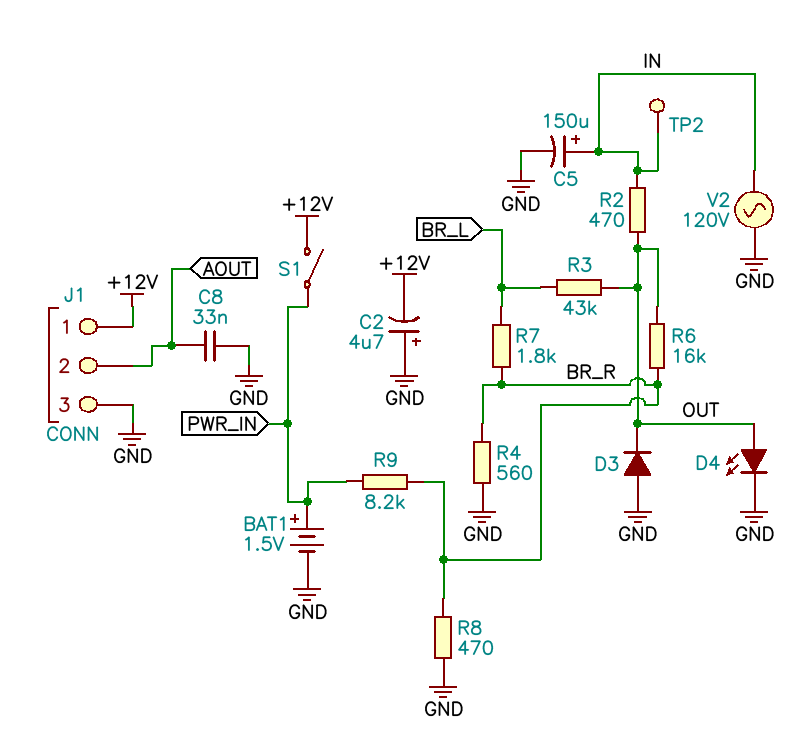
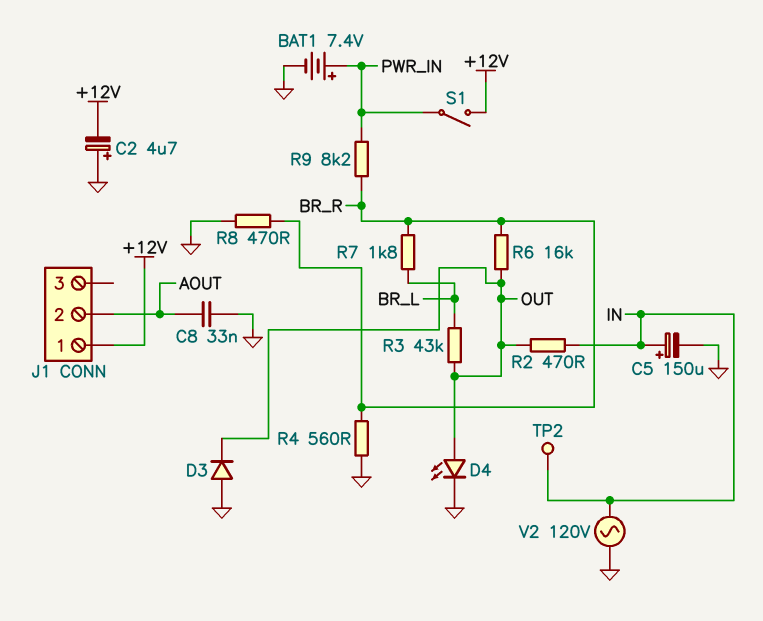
BAT1: 1.5V (plus PWR_IN, minus GND) -> 7.4V (plus PWR_IN, minus GND)
J1 pin 3: GND -> none

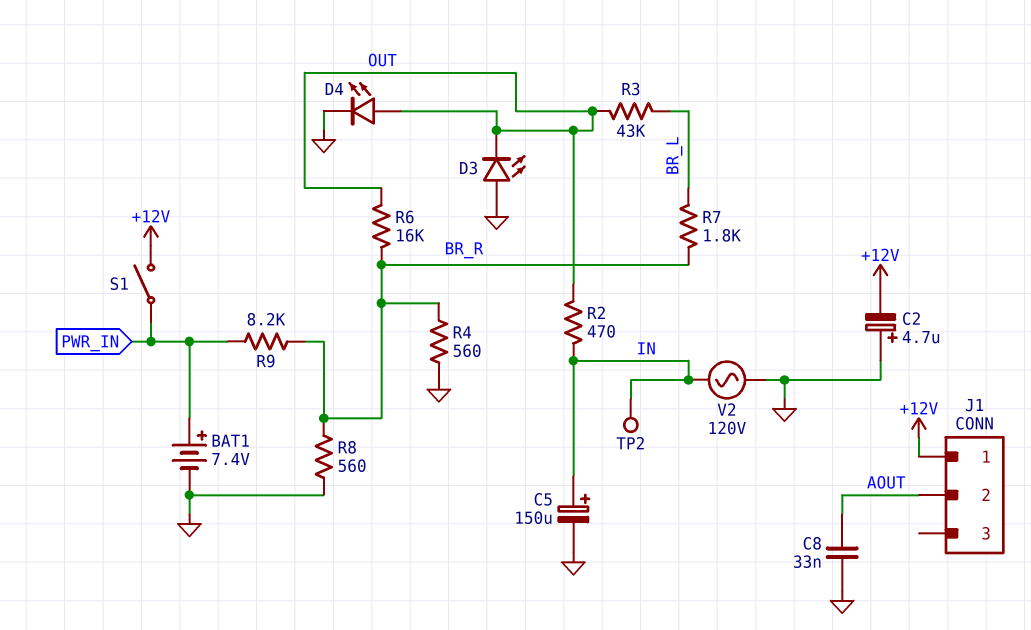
D3: diode (A GND, K OUT) -> LED (A GND, K OUT)
R8: 470 (BR_R, GND) -> 560 (BR_R, GND)

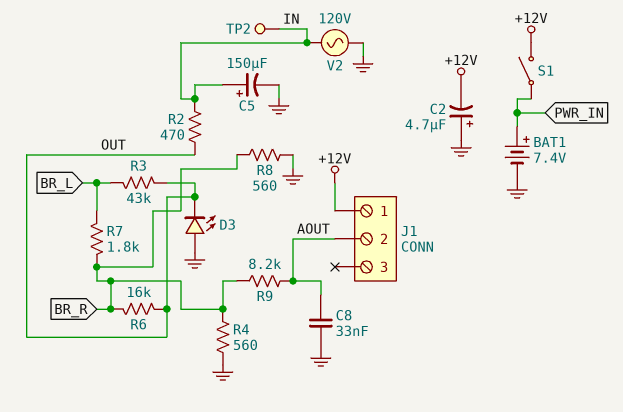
D4: LED (A OUT, K GND) -> none
R9: 8.2k (BR_R, PWR_IN) -> 8.2k (AOUT, BR_R)

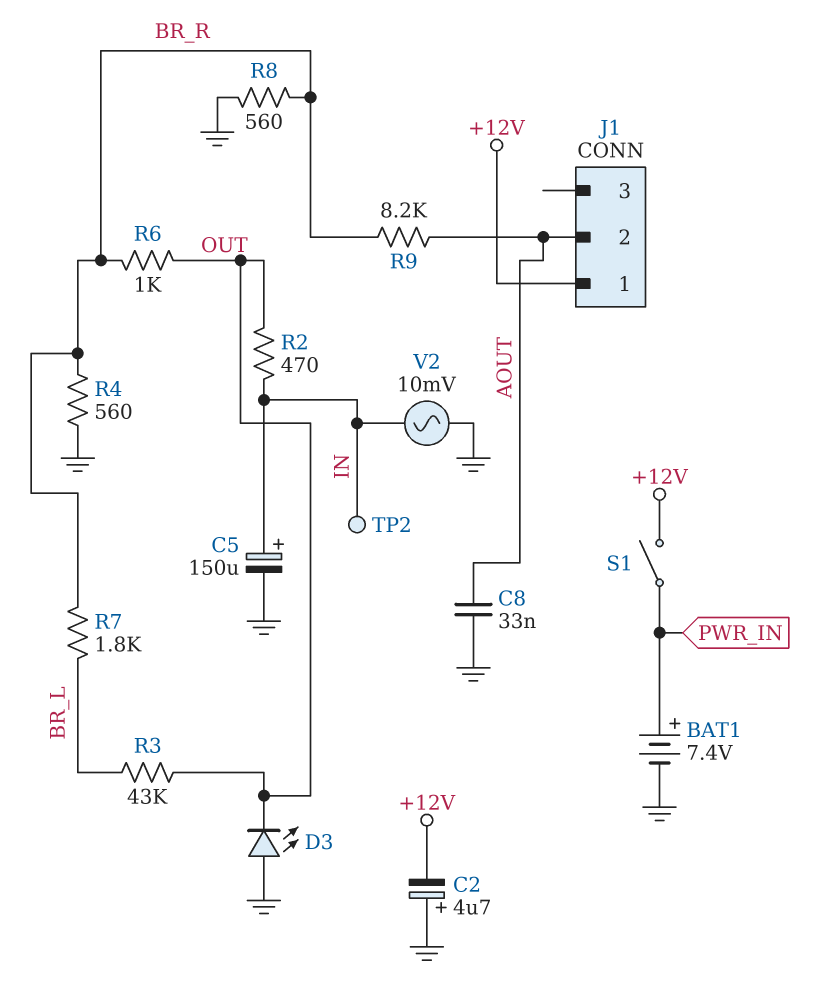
R6: 16k (BR_R, OUT) -> 1k (BR_R, OUT)
V2: AC 120V (GND, IN) -> AC 10mV (GND, IN)

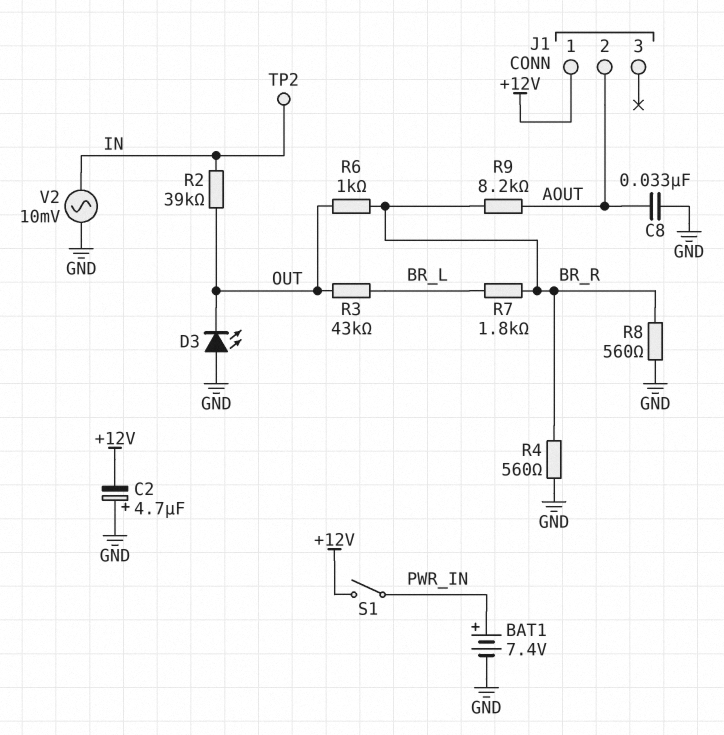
C5: 150uF (plus IN, minus GND) -> none
R2: 470 (IN, OUT) -> 39k (IN, OUT)

